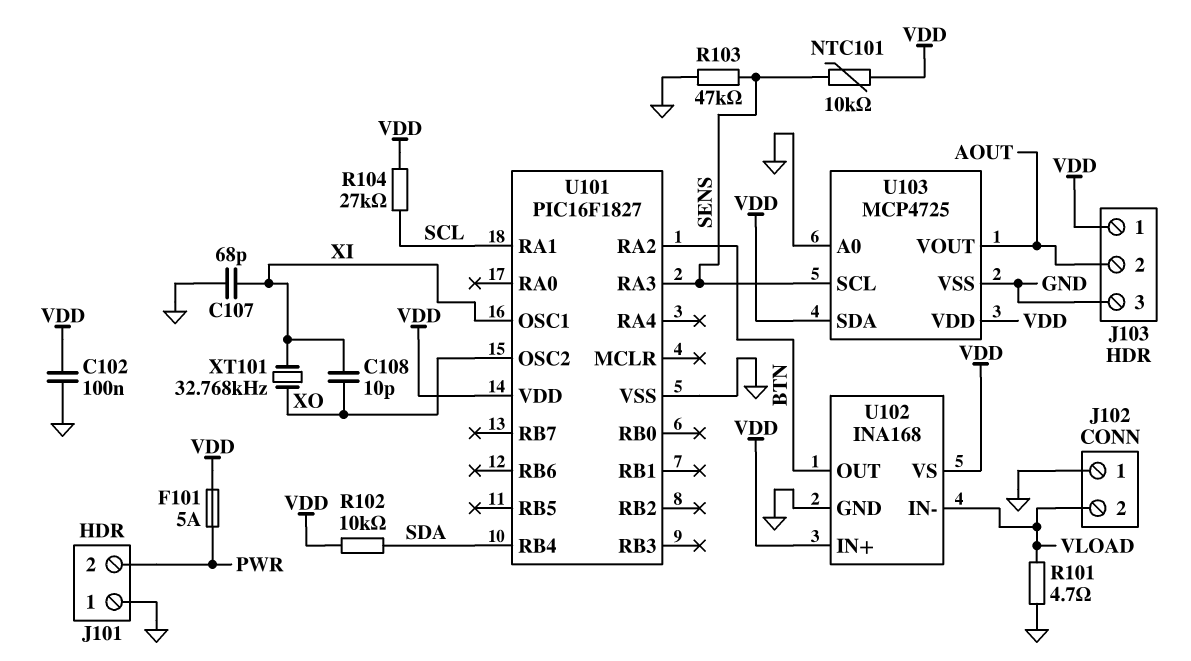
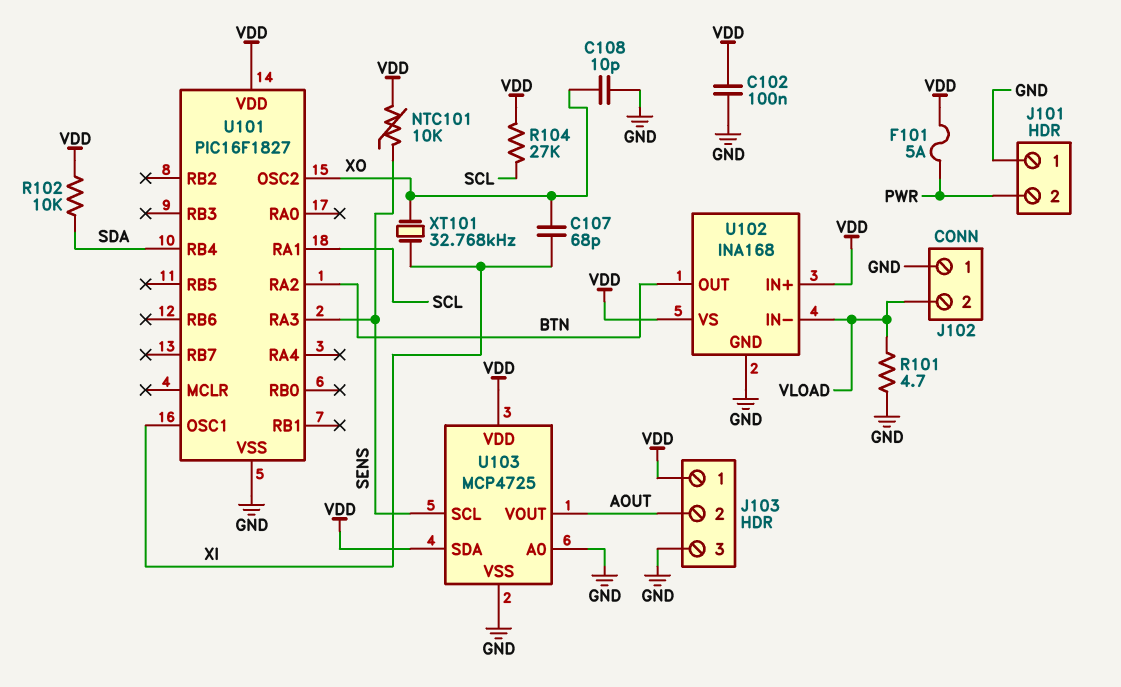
C107: 68pF (GND, XI) -> 68pF (XI, XO)
C108: 10pF (XI, XO) -> 10pF (GND, XO)
R103: 47k (GND, SENS) -> none

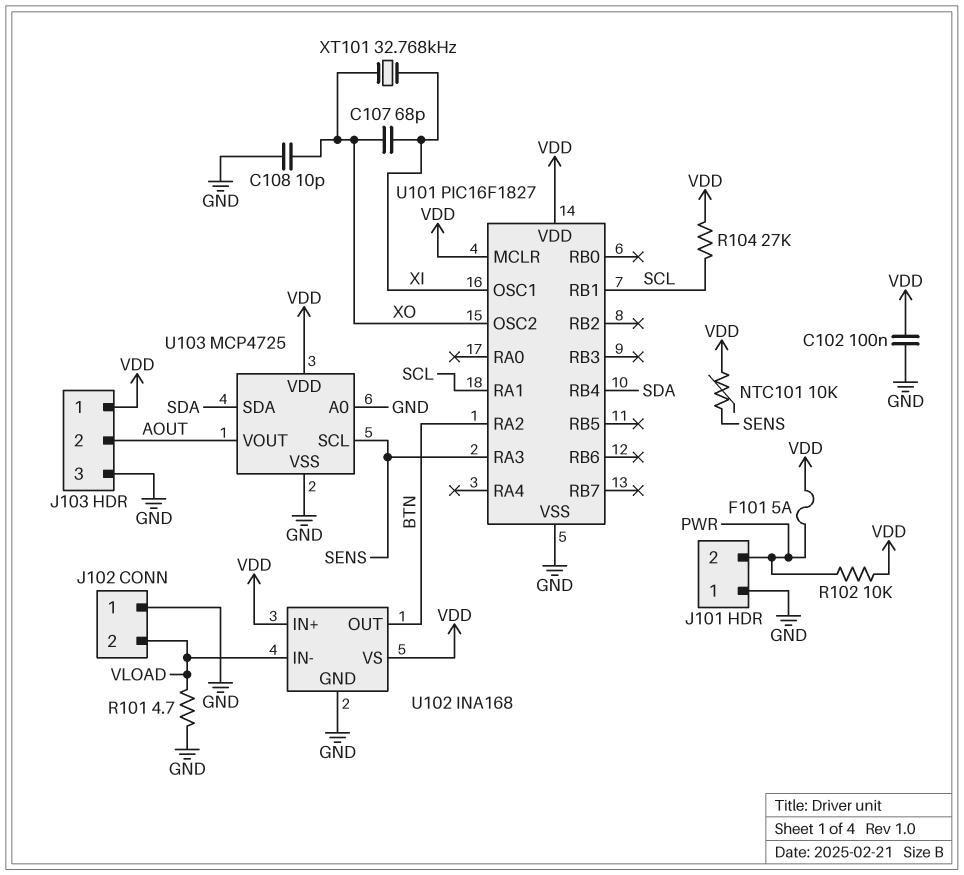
R102: 10k (SDA, VDD) -> 10k (PWR, VDD)
U101 pin MCLR: none -> VDD
U101 pin RB1: none -> SCL
U103 pin SDA: VDD -> SDA

